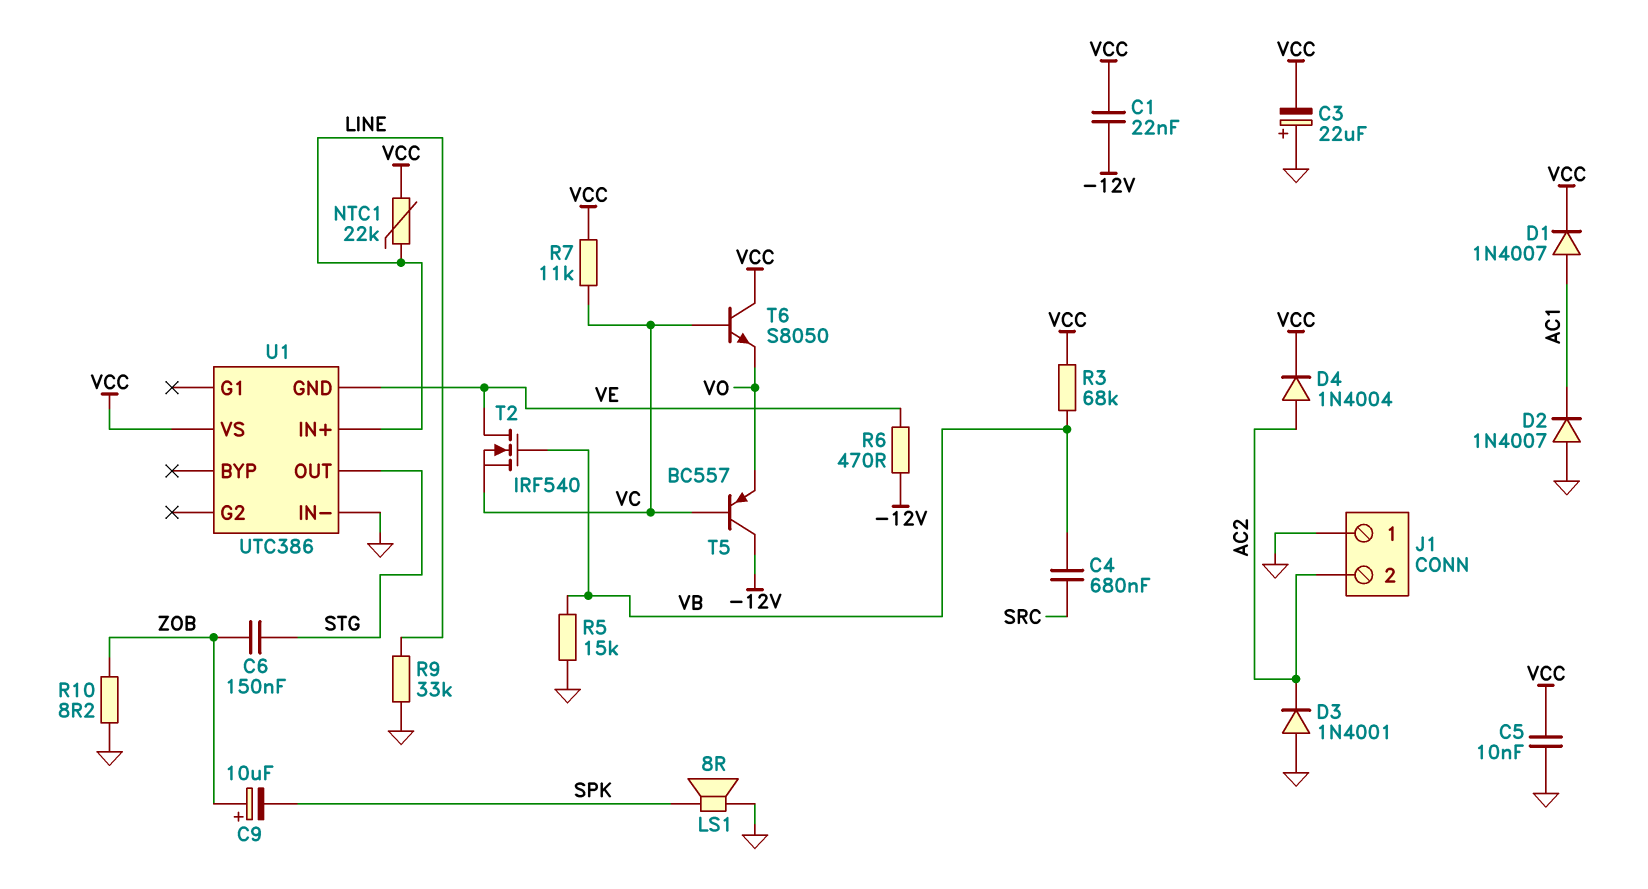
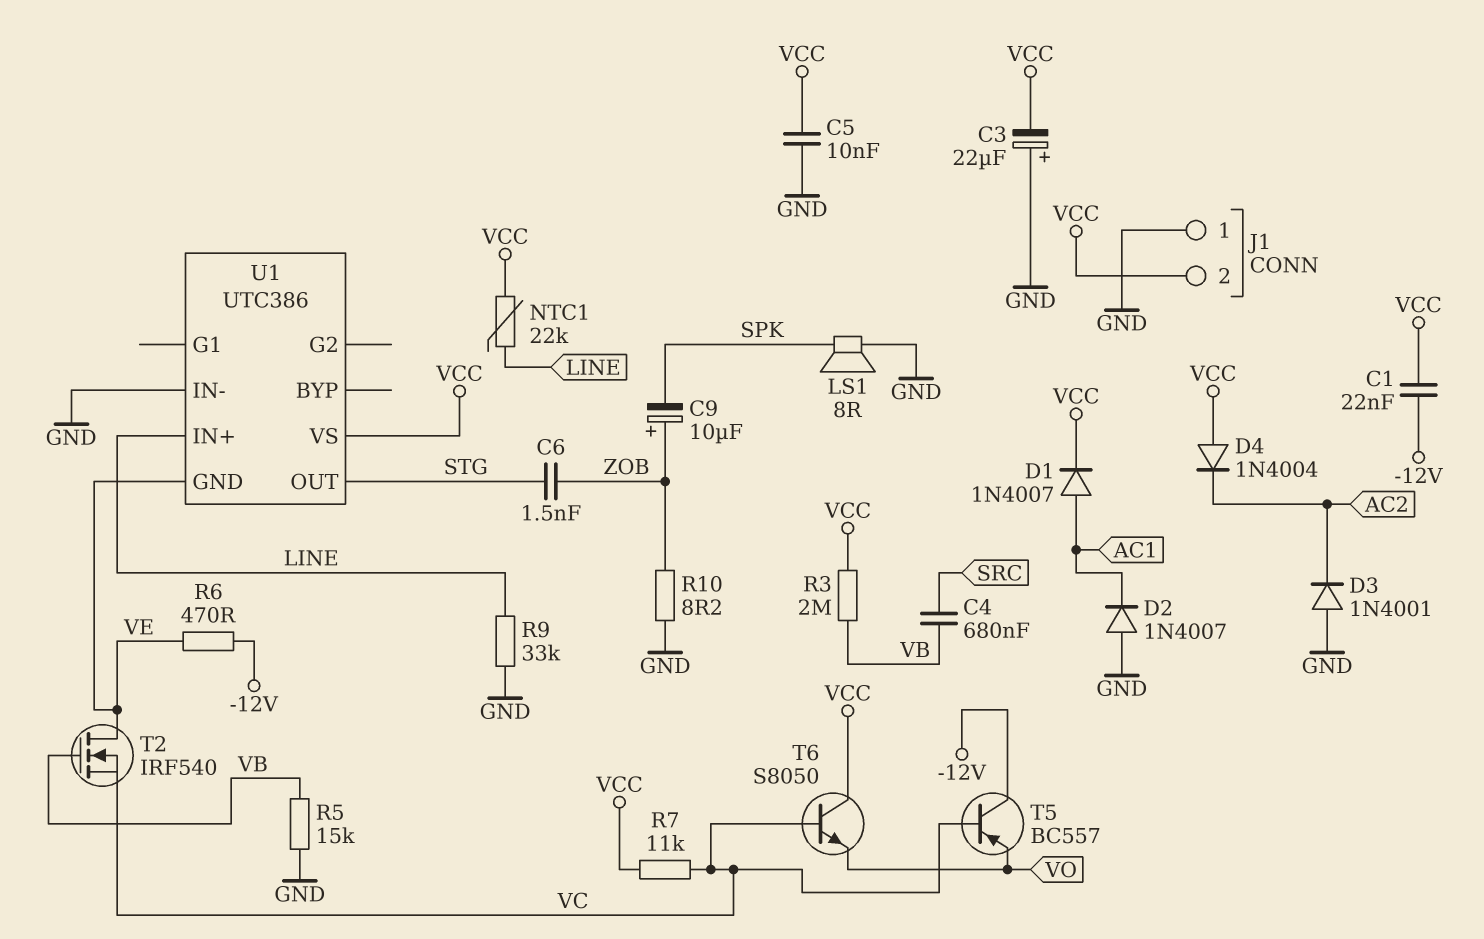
C6: 150nF (STG, ZOB) -> 1.5nF (STG, ZOB)
D4: diode 1N4004 (A AC2, K VCC) -> diode 1N4004 (A VCC, K AC2)
J1 pin 2: AC2 -> VCC
R3: 68k (VB, VCC) -> 2M (VB, VCC)

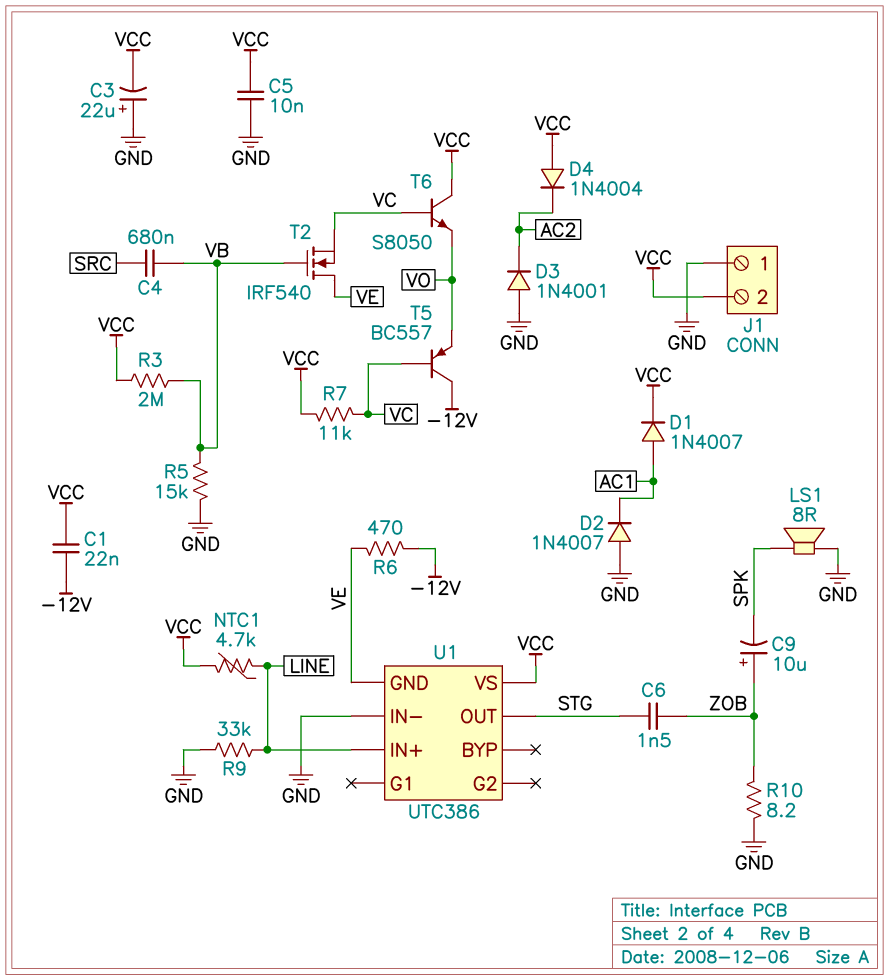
NTC1: 22k (LINE, VCC) -> 4.7k (LINE, VCC)

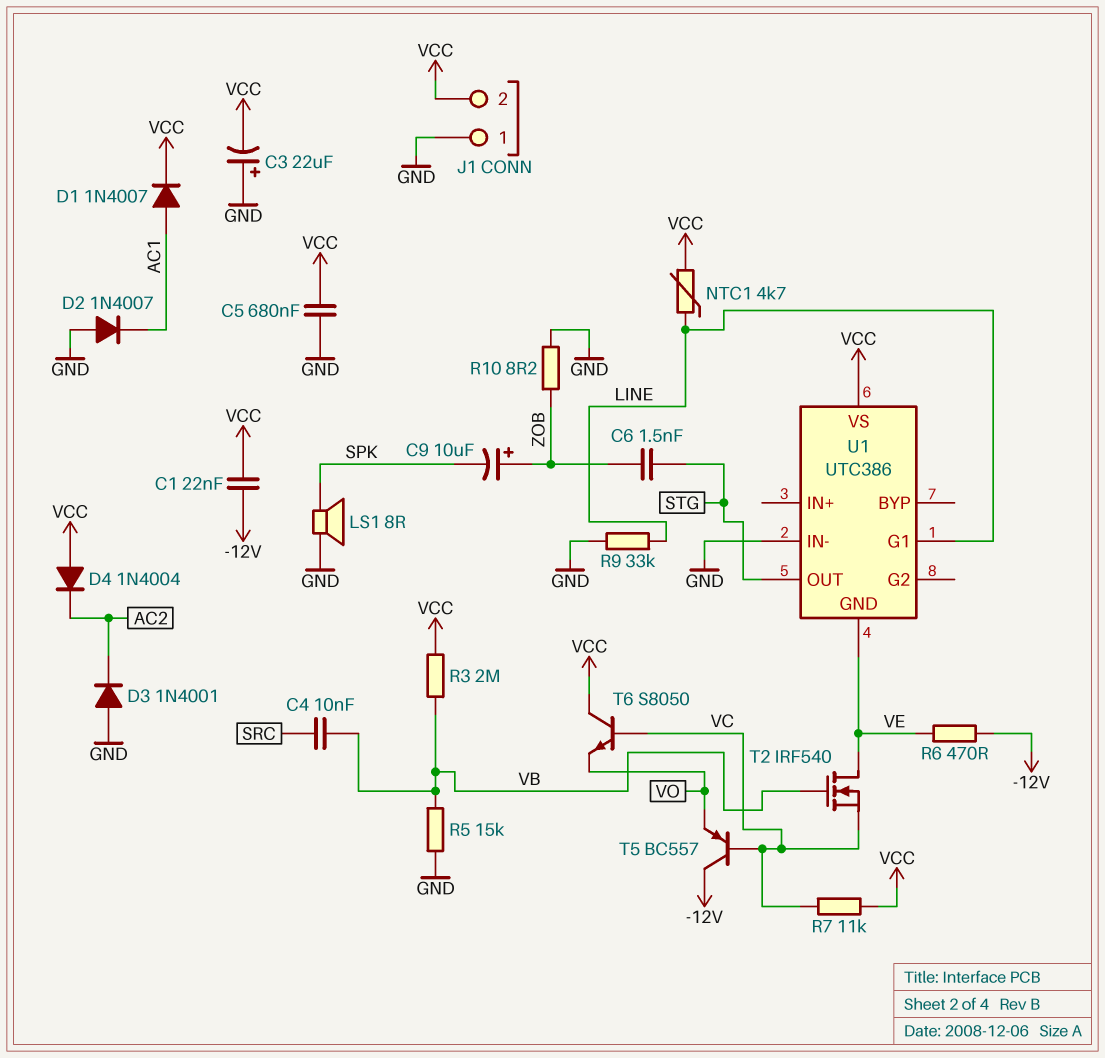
C4: 680nF (SRC, VB) -> 10nF (SRC, VB)
C5: 10nF (GND, VCC) -> 680nF (GND, VCC)
U1 pin G1: none -> LINE
U1 pin IN+: LINE -> none

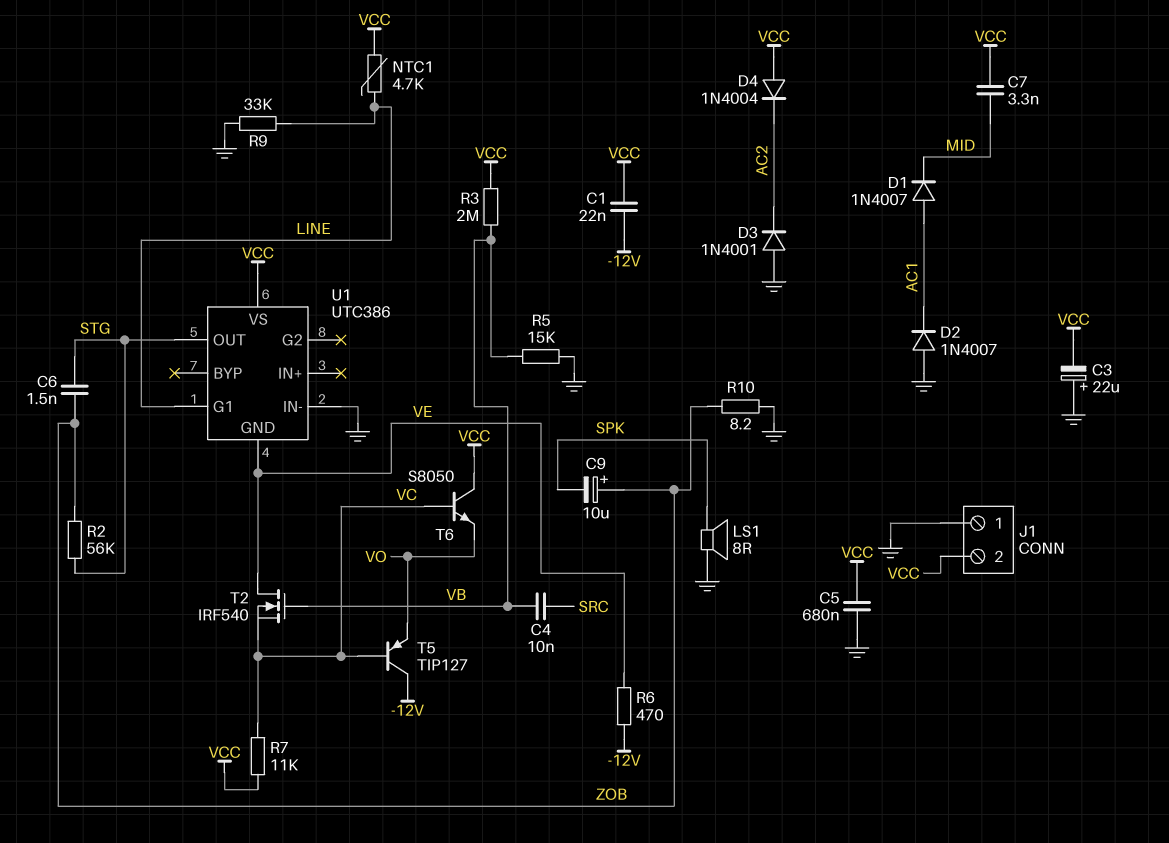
C7: none -> 3.3nF (MID, VCC)
D1: diode 1N4007 (A AC1, K VCC) -> diode 1N4007 (A AC1, K MID)
R2: none -> 56k (STG, ZOB)
T5: PNP BC557 (B VC, C -12V, E VO) -> PNP TIP127 (B VC, C -12V, E VO)

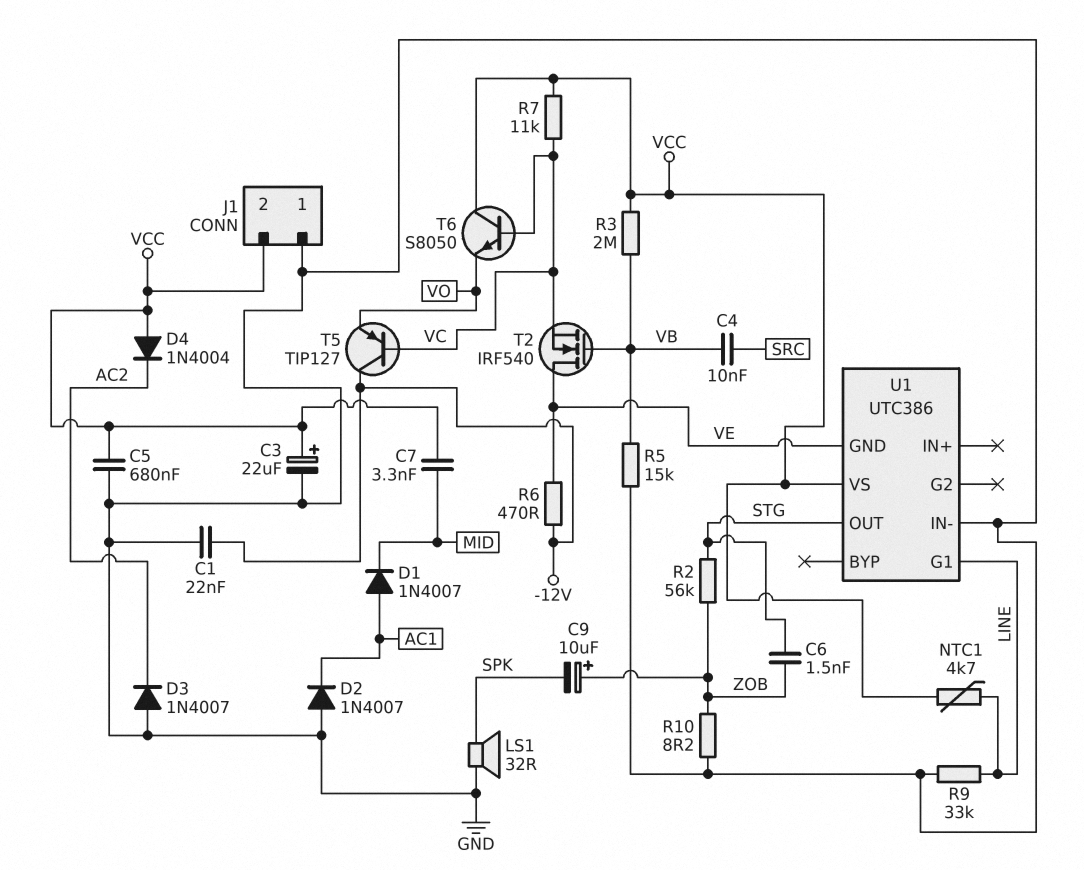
C1: 22nF (-12V, VCC) -> 22nF (-12V, GND)
C3: 22uF (plus GND, minus VCC) -> 22uF (plus VCC, minus GND)
D3: diode 1N4001 (A GND, K AC2) -> diode 1N4007 (A GND, K AC2)
LS1: speaker 8R (GND, SPK) -> speaker 32R (GND, SPK)

